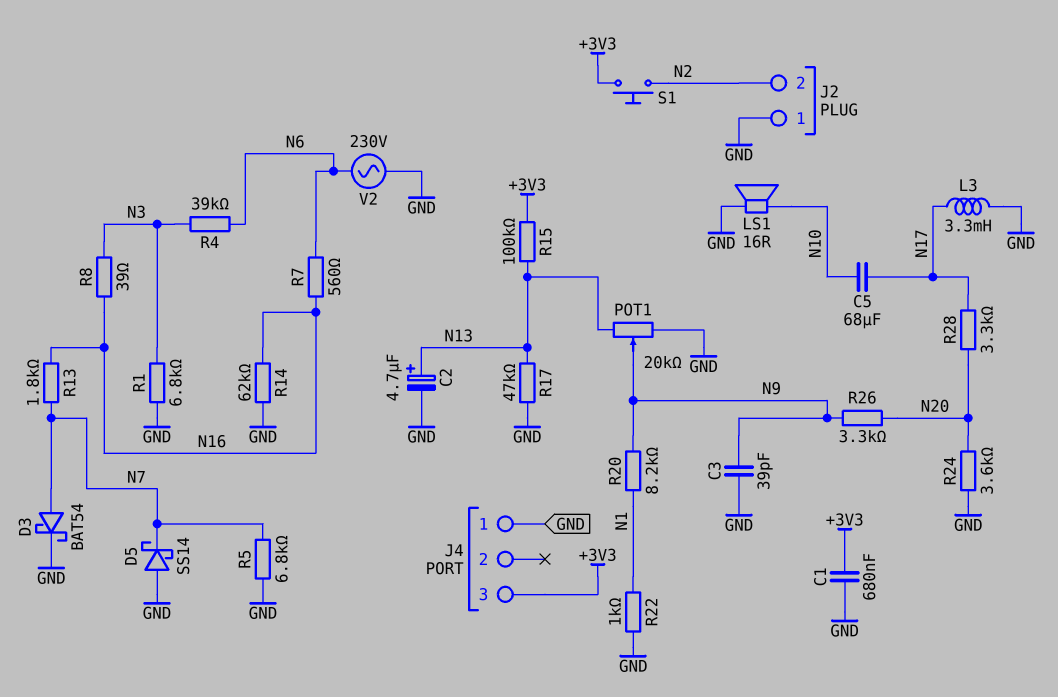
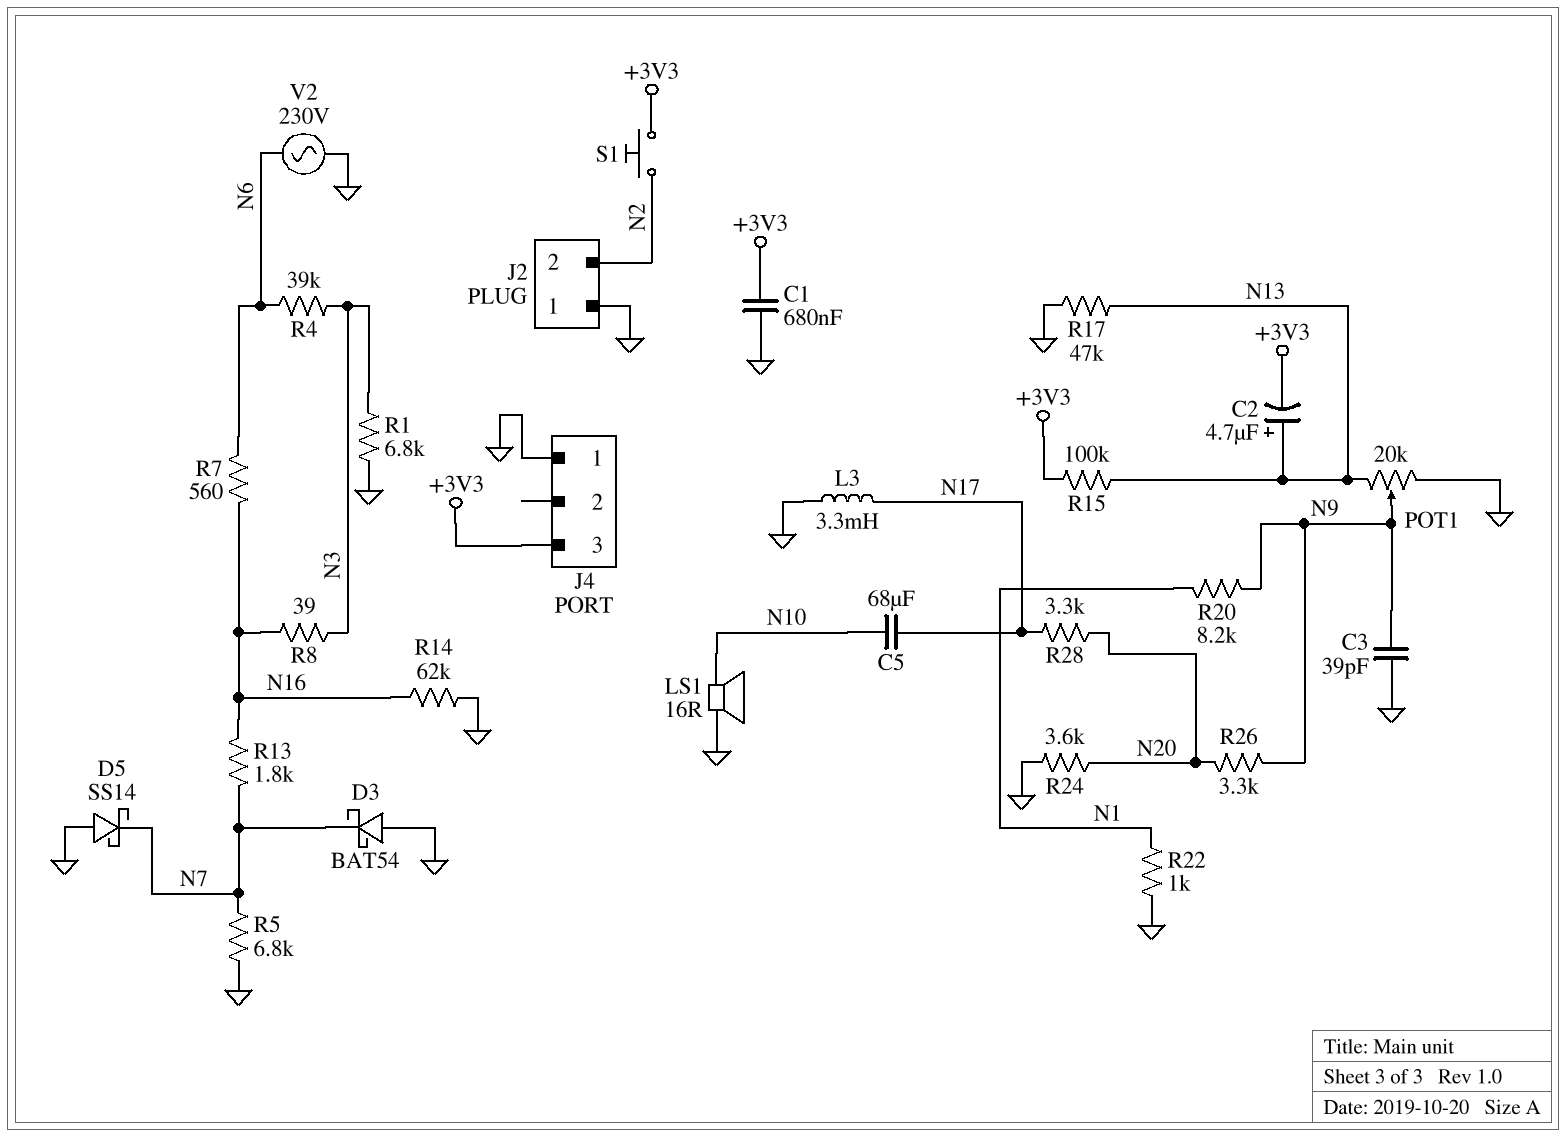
C2: 4.7uF (plus N13, minus GND) -> 4.7uF (plus N13, minus +3V3)
D3: schottky BAT54 (A N7, K GND) -> schottky BAT54 (A GND, K N7)

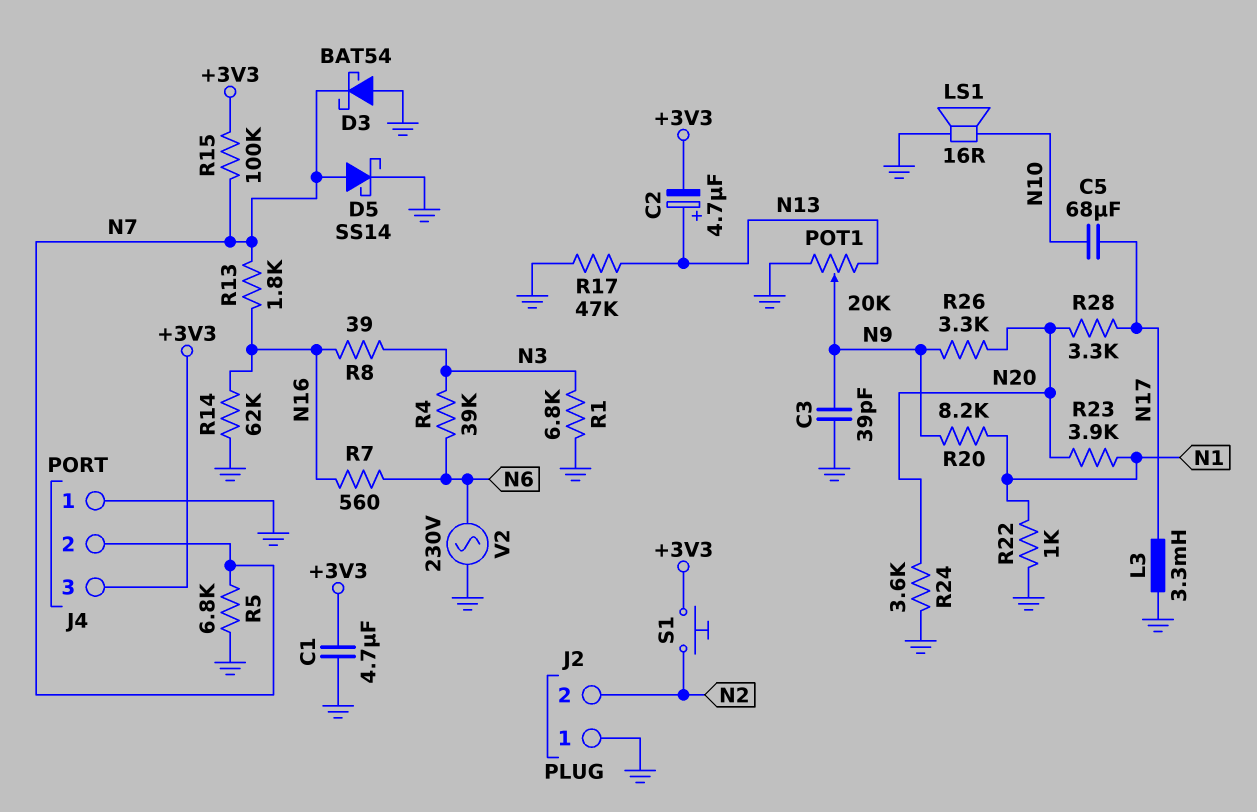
C1: 680nF (+3V3, GND) -> 4.7uF (+3V3, GND)
D5: schottky SS14 (A GND, K N7) -> schottky SS14 (A N7, K GND)
J4 pin 2: none -> N7
R15: 100k (+3V3, N13) -> 100k (+3V3, N7)
R23: none -> 3.9k (N1, N20)

